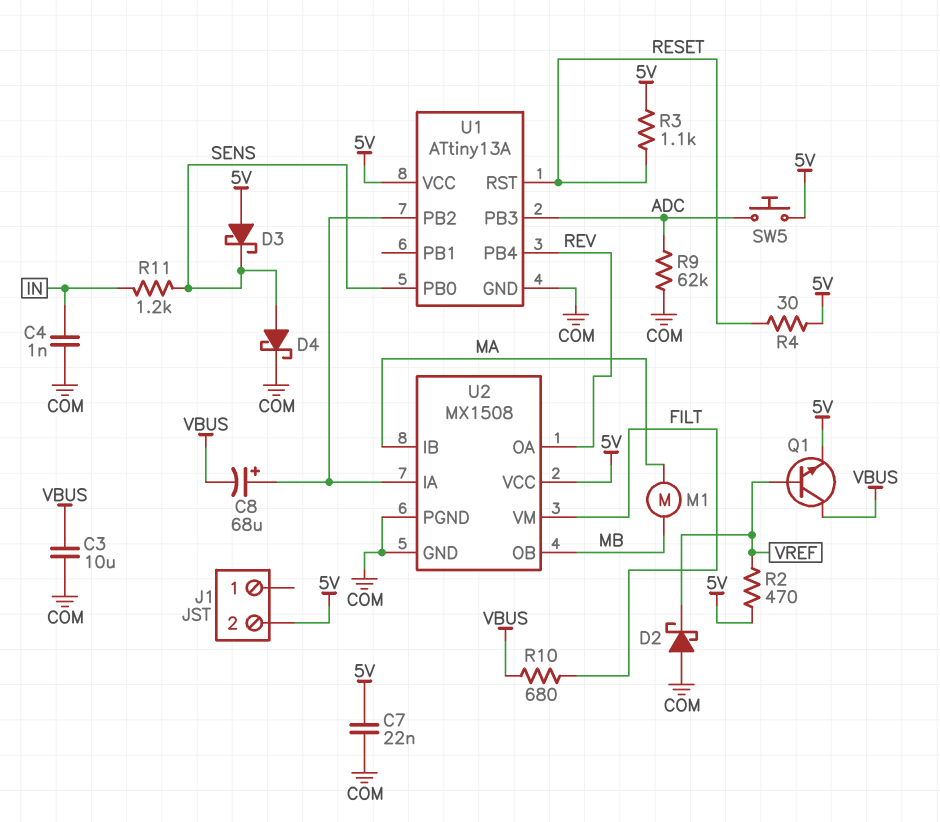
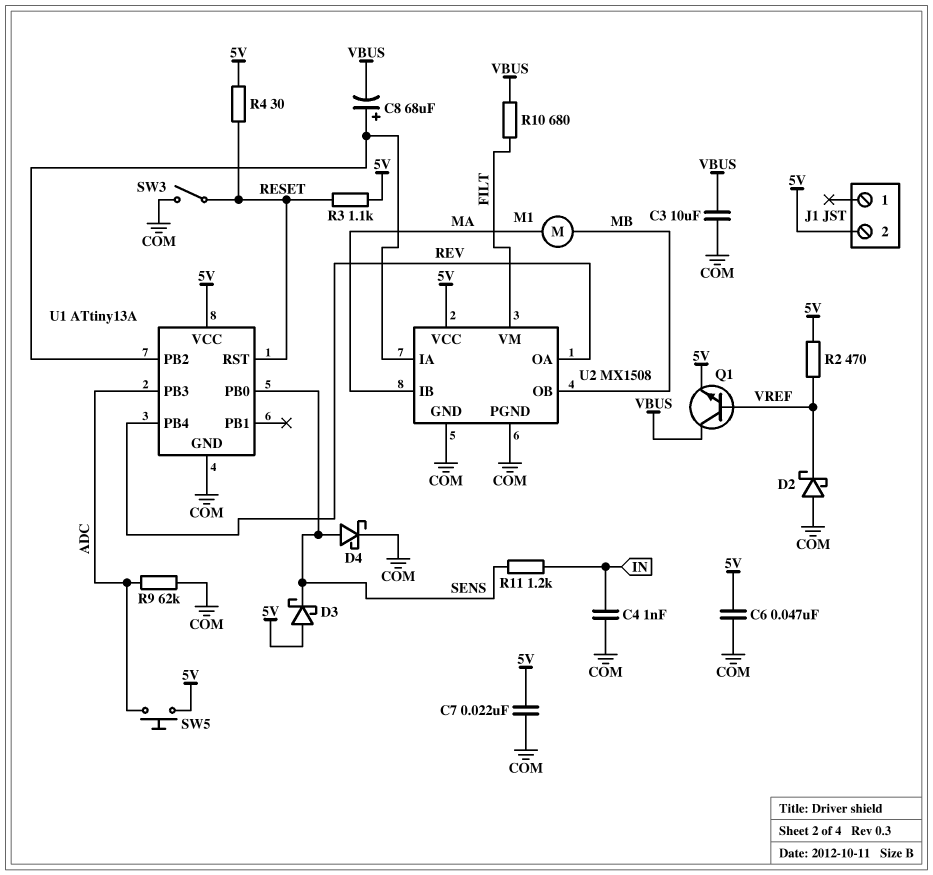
C6: none -> 47nF (5V, COM)
SW3: none -> switch (COM, RESET)

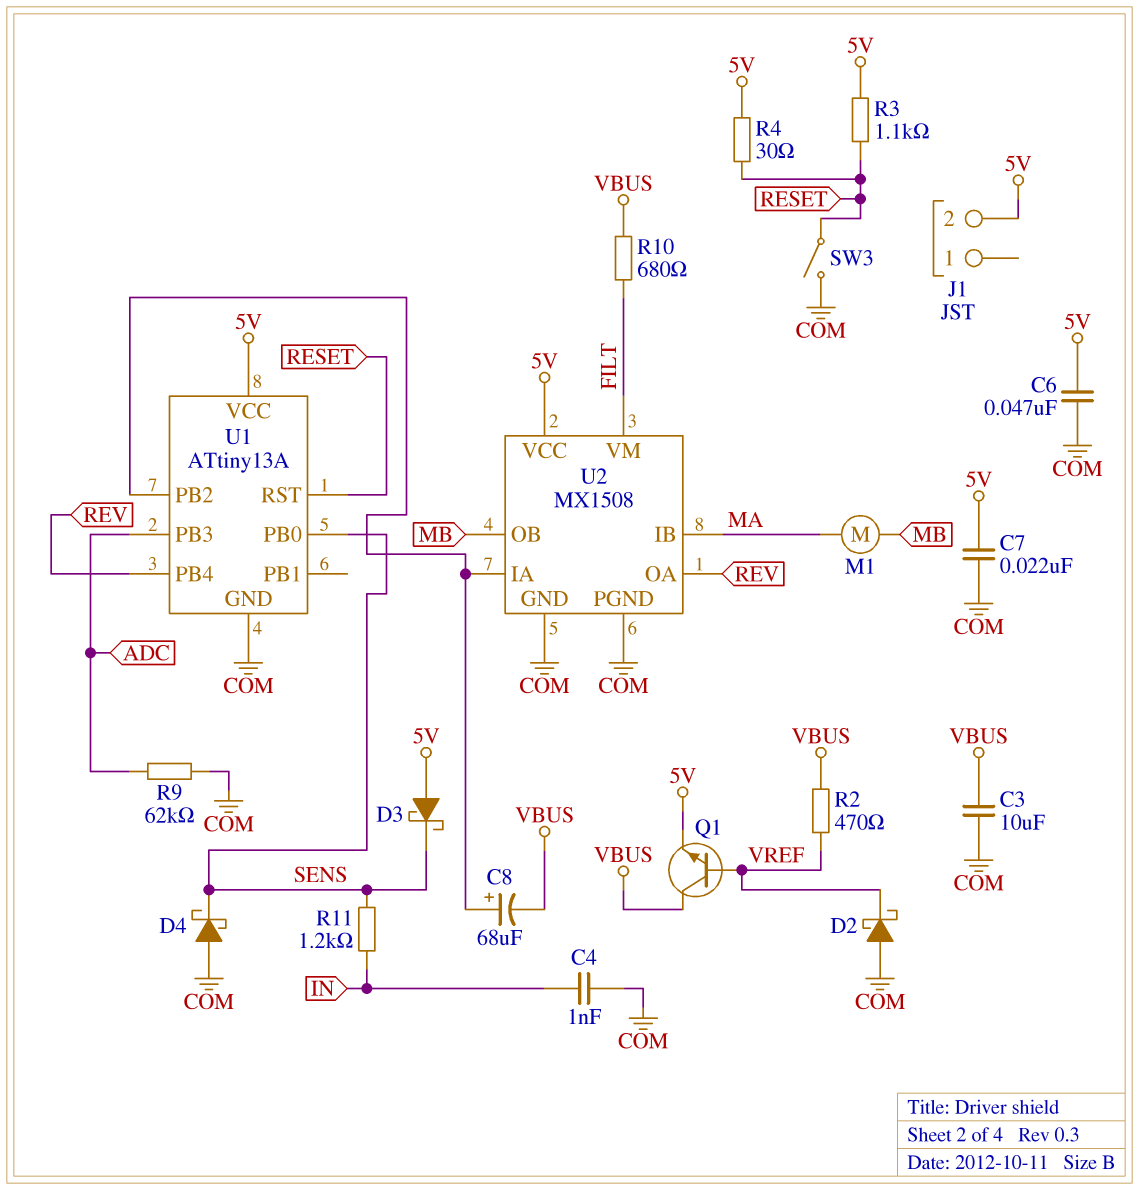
D4: schottky (A SENS, K COM) -> schottky (A COM, K SENS)
R2: 470 (5V, VREF) -> 470 (VBUS, VREF)
SW5: button (5V, ADC) -> none

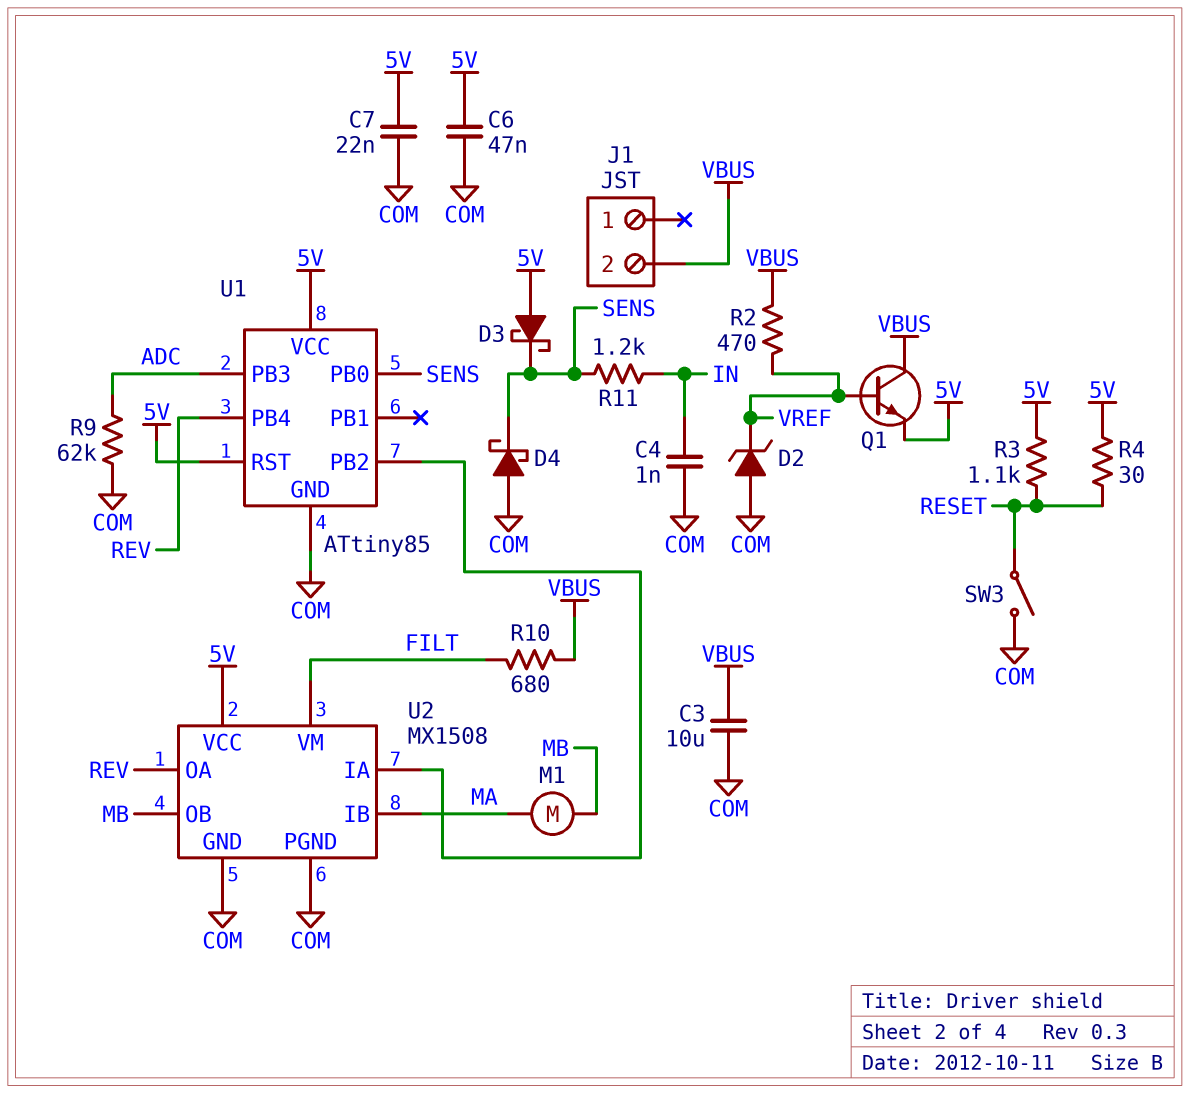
C8: 68uF (plus U1/PB2, minus VBUS) -> none
D2: schottky (A COM, K VREF) -> zener (A COM, K VREF)
J1 pin 2: 5V -> VBUS
U1: ATtiny13A -> ATtiny85
U1 pin RST: RESET -> 5V

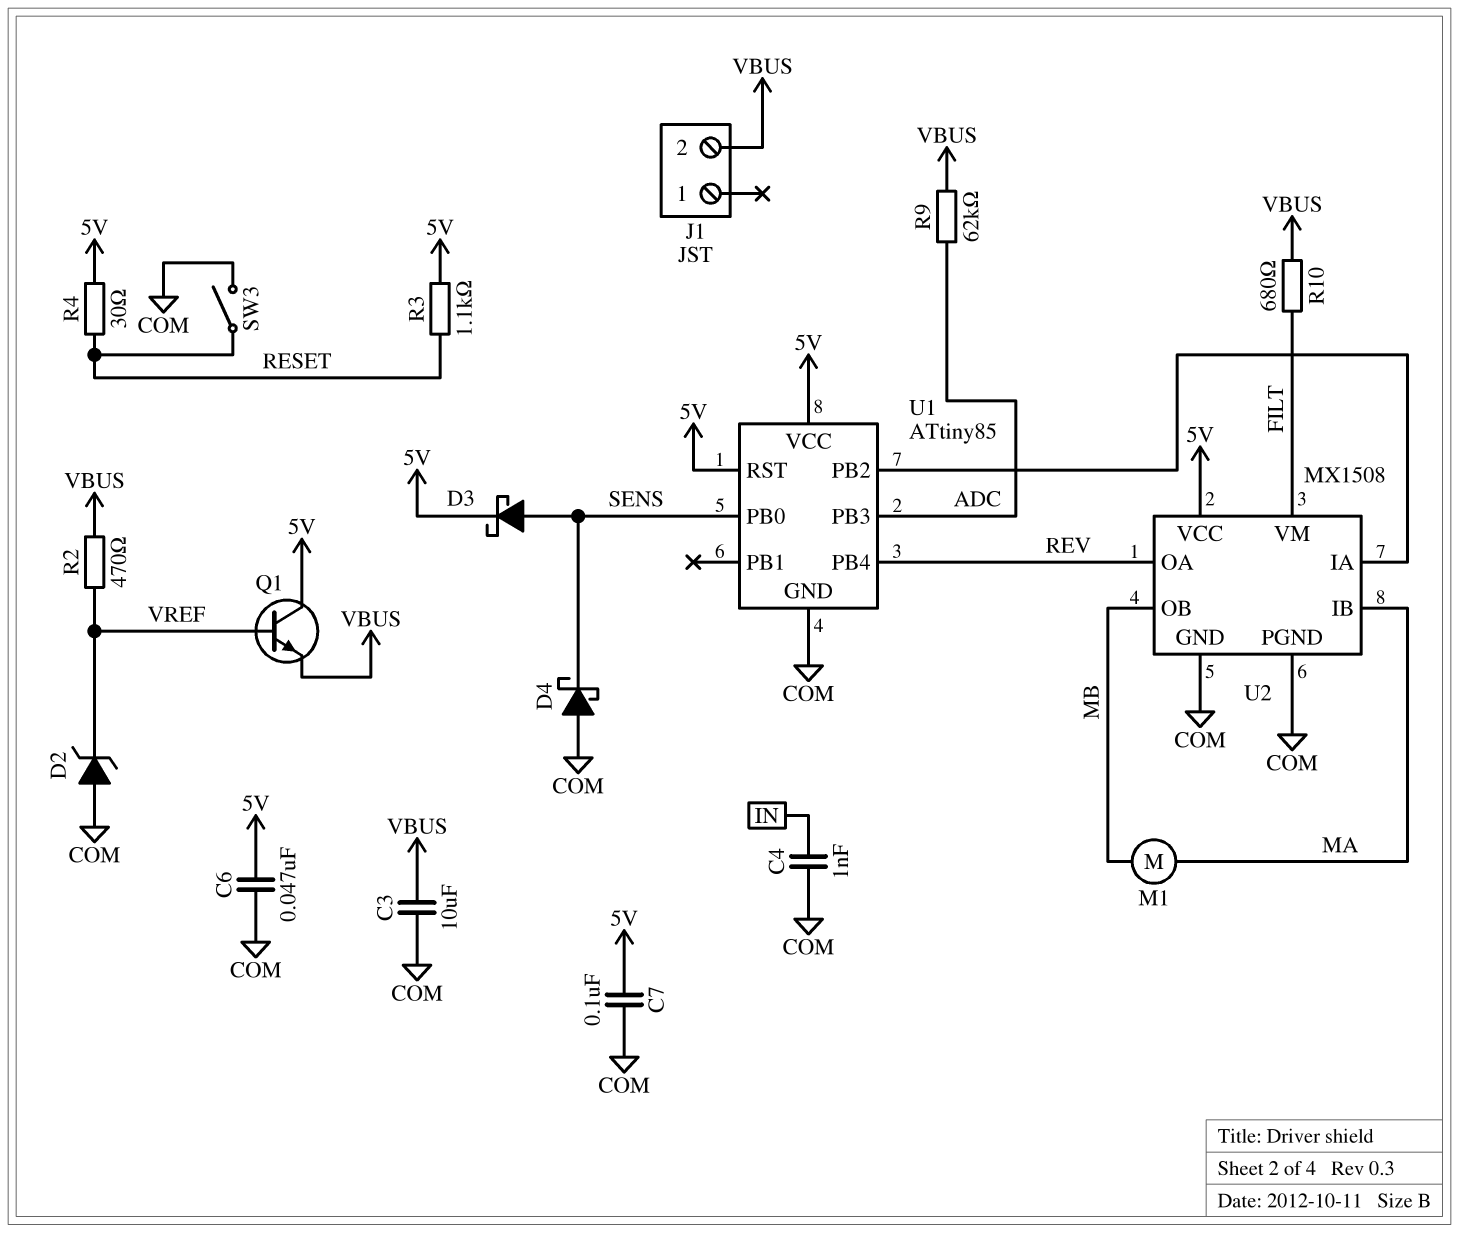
C7: 22nF (5V, COM) -> 100nF (5V, COM)
D3: schottky (A 5V, K SENS) -> schottky (A SENS, K 5V)
Q1: NPN (B VREF, C VBUS, E 5V) -> NPN (B VREF, C 5V, E VBUS)
R9: 62k (ADC, COM) -> 62k (ADC, VBUS)
R11: 1.2k (IN, SENS) -> none

